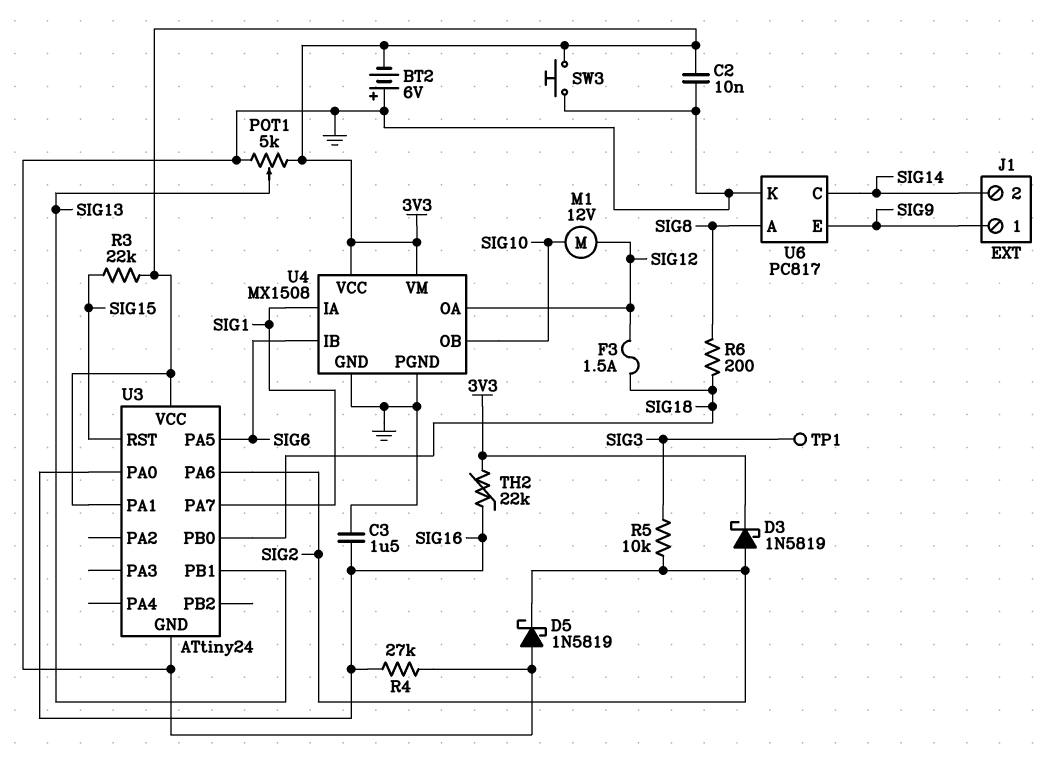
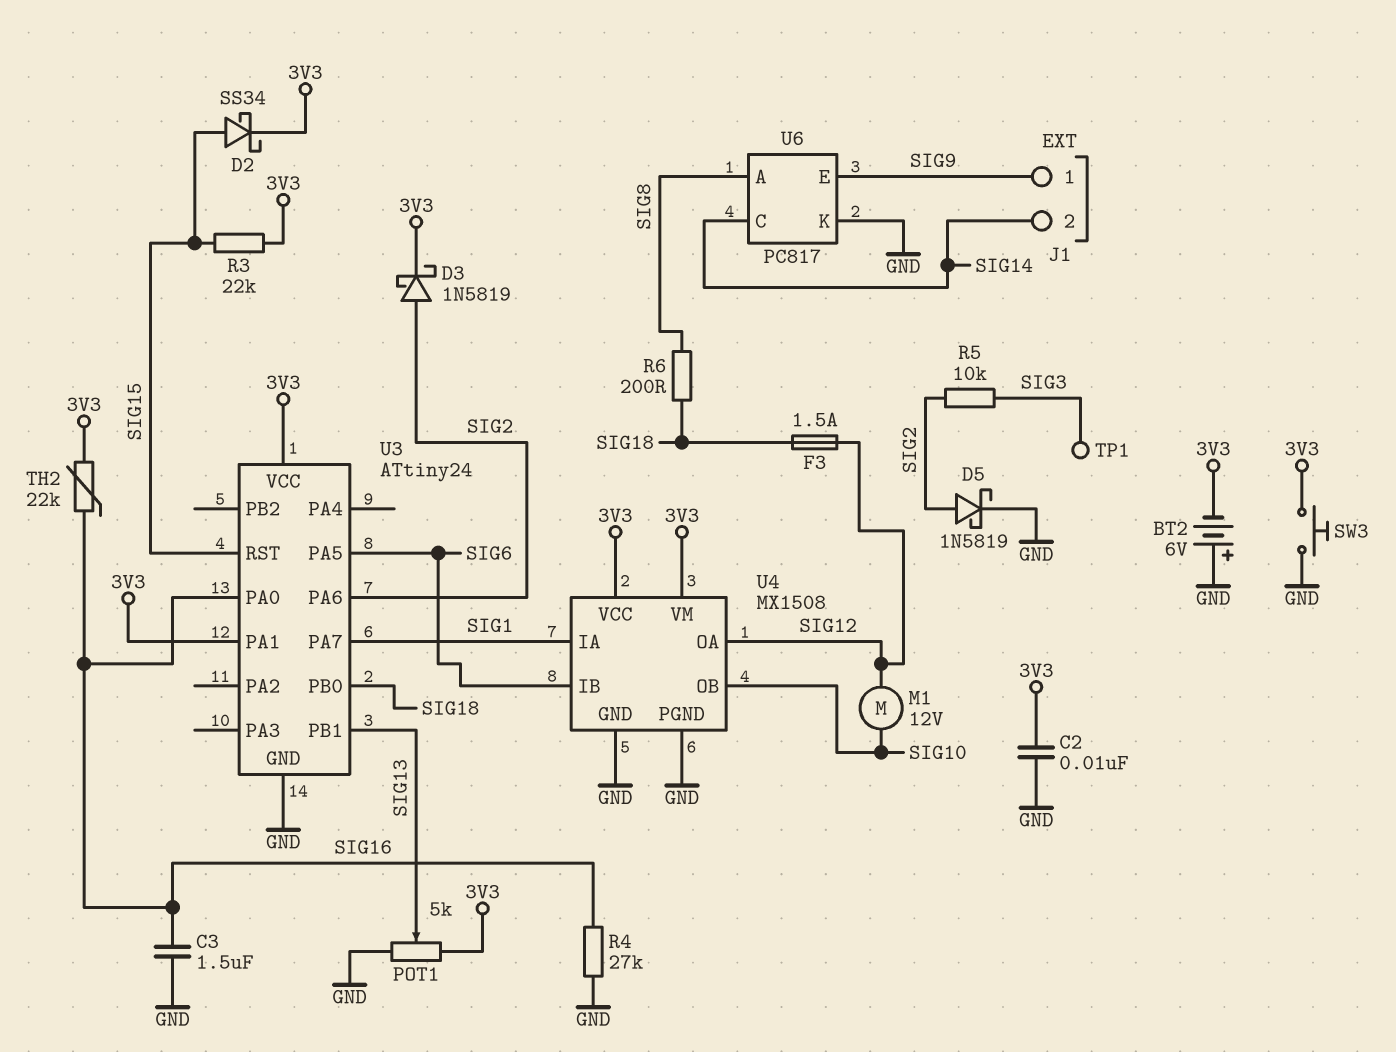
D2: none -> schottky SS34 (A SIG15, K 3V3)
D5: schottky 1N5819 (A GND, K SIG2) -> schottky 1N5819 (A SIG2, K GND)

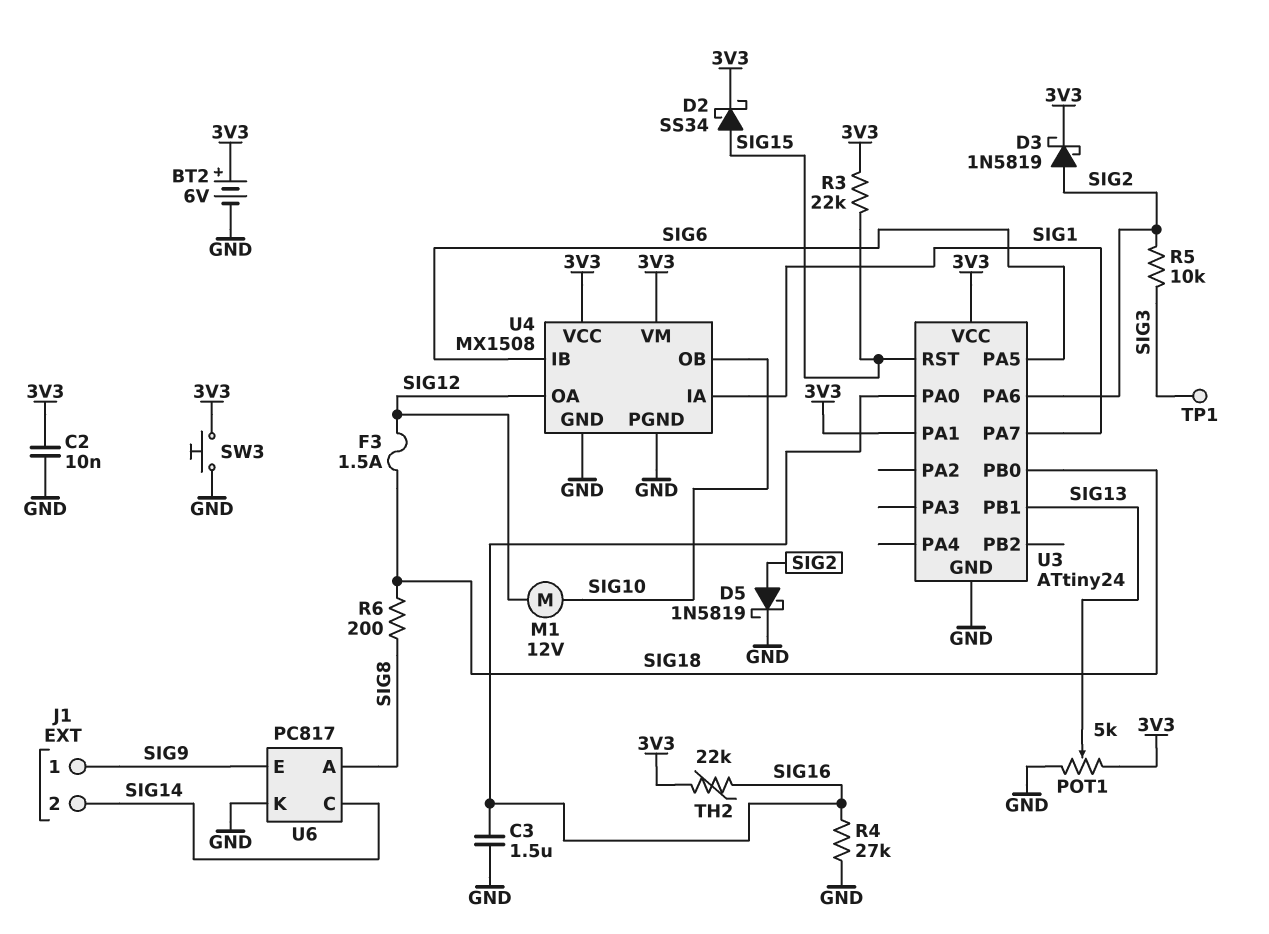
BT2: 6V (plus GND, minus 3V3) -> 6V (plus 3V3, minus GND)

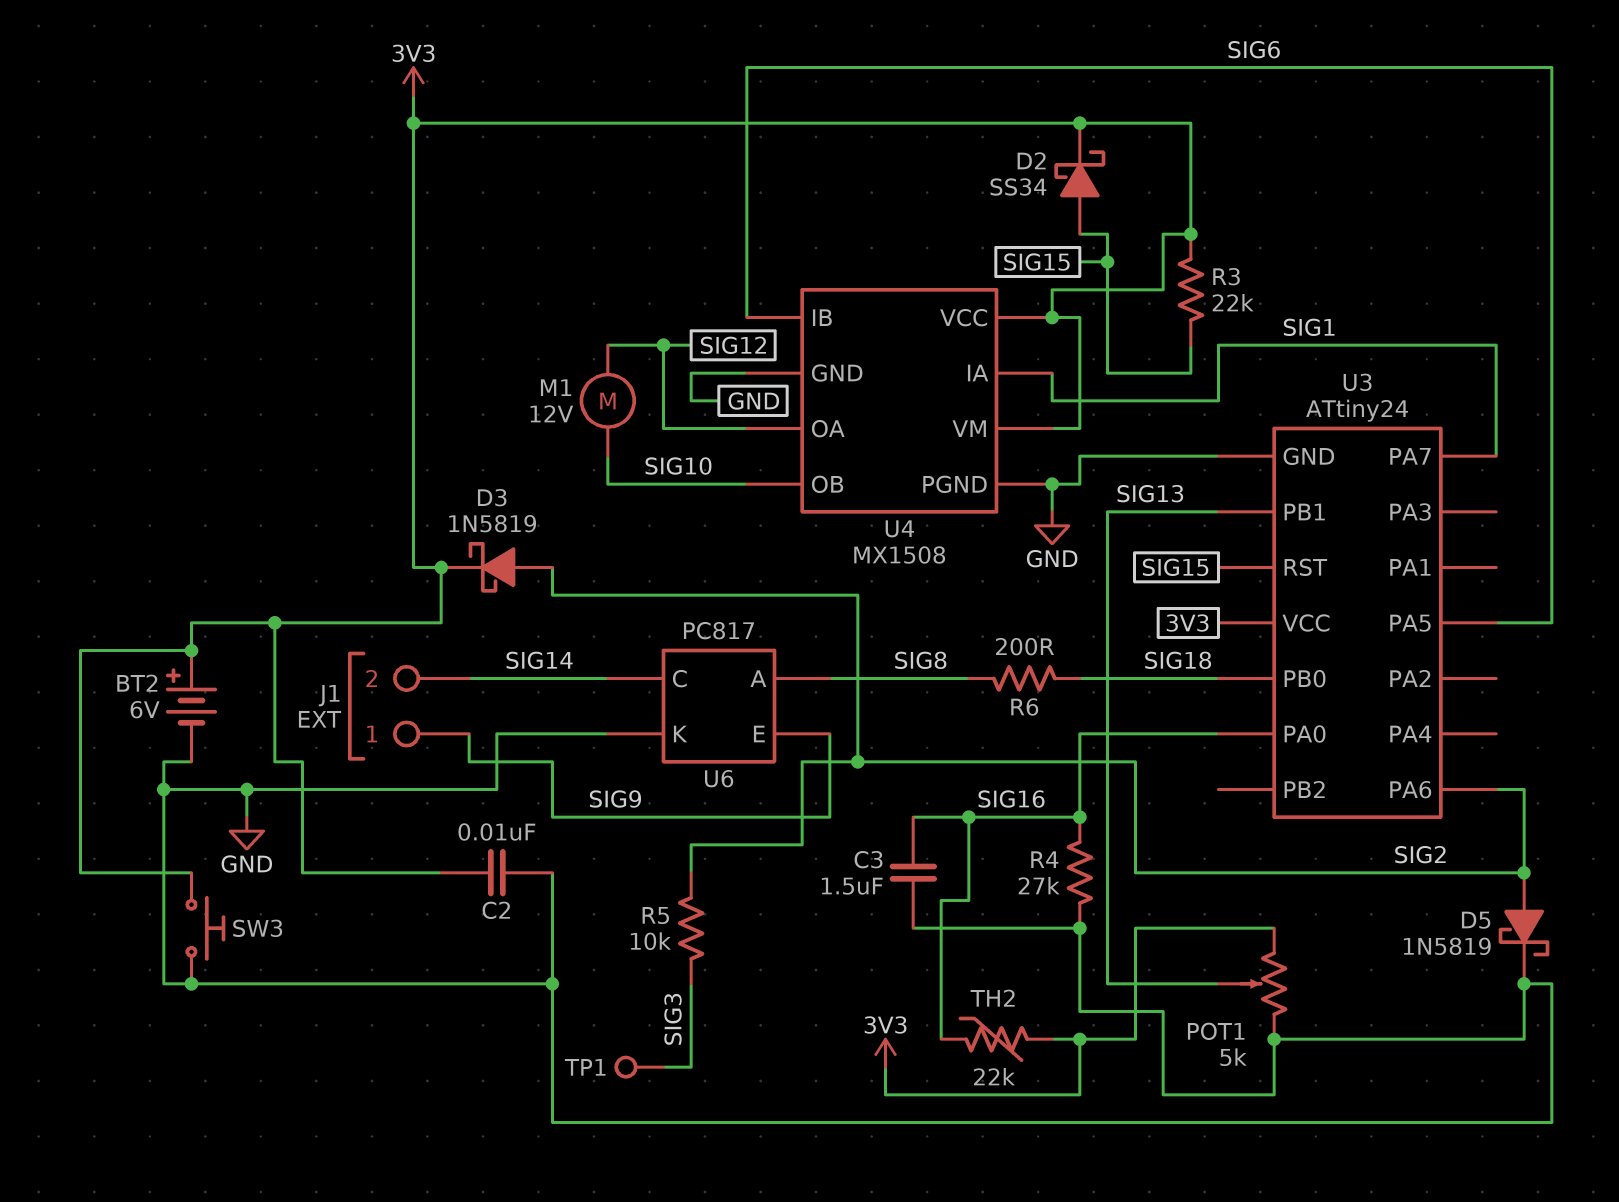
F3: 1.5A (SIG12, SIG18) -> none
U3 pin PA1: 3V3 -> none

